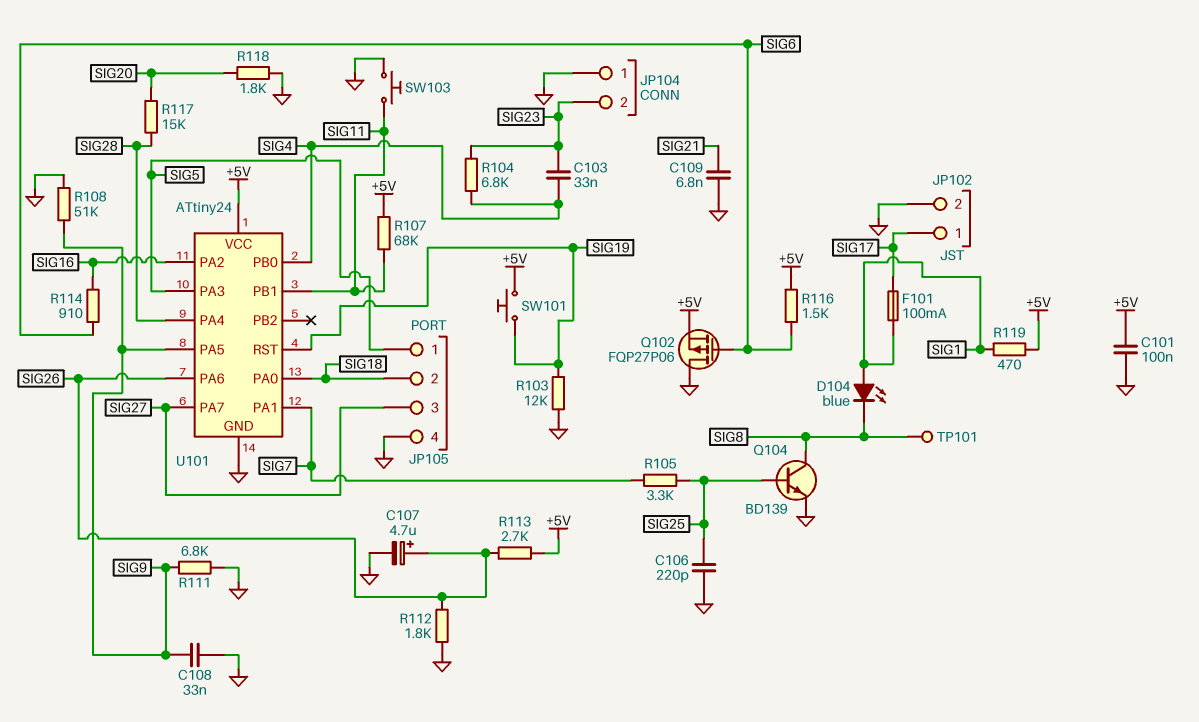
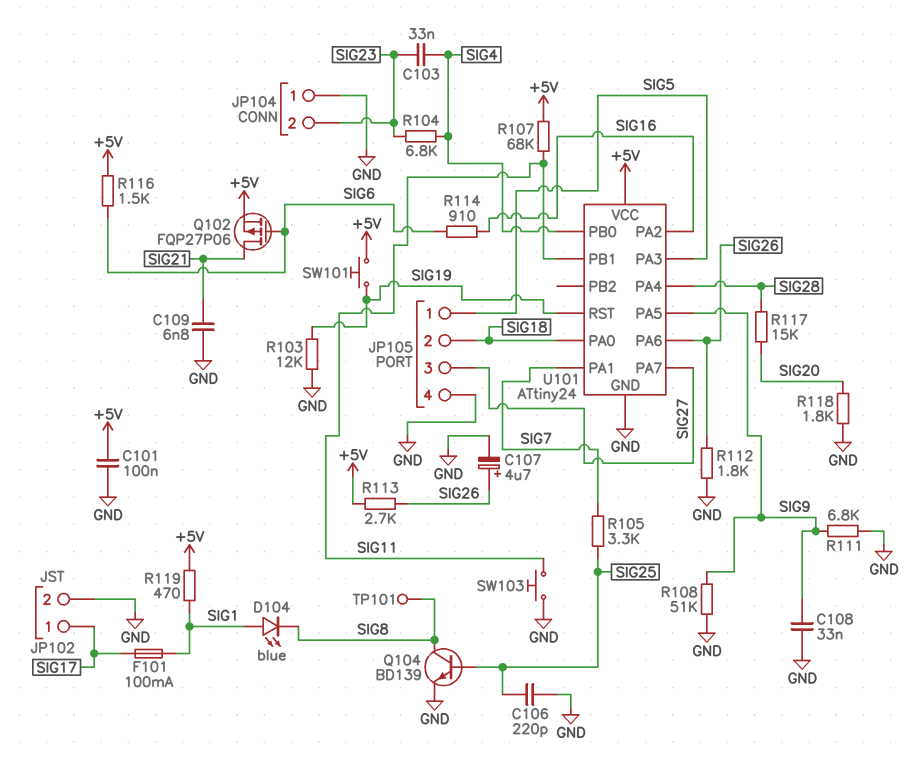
Q102: PMOS FQP27P06 (G SIG6, D GND, S +5V) -> PMOS FQP27P06 (G SIG6, D SIG21, S +5V)

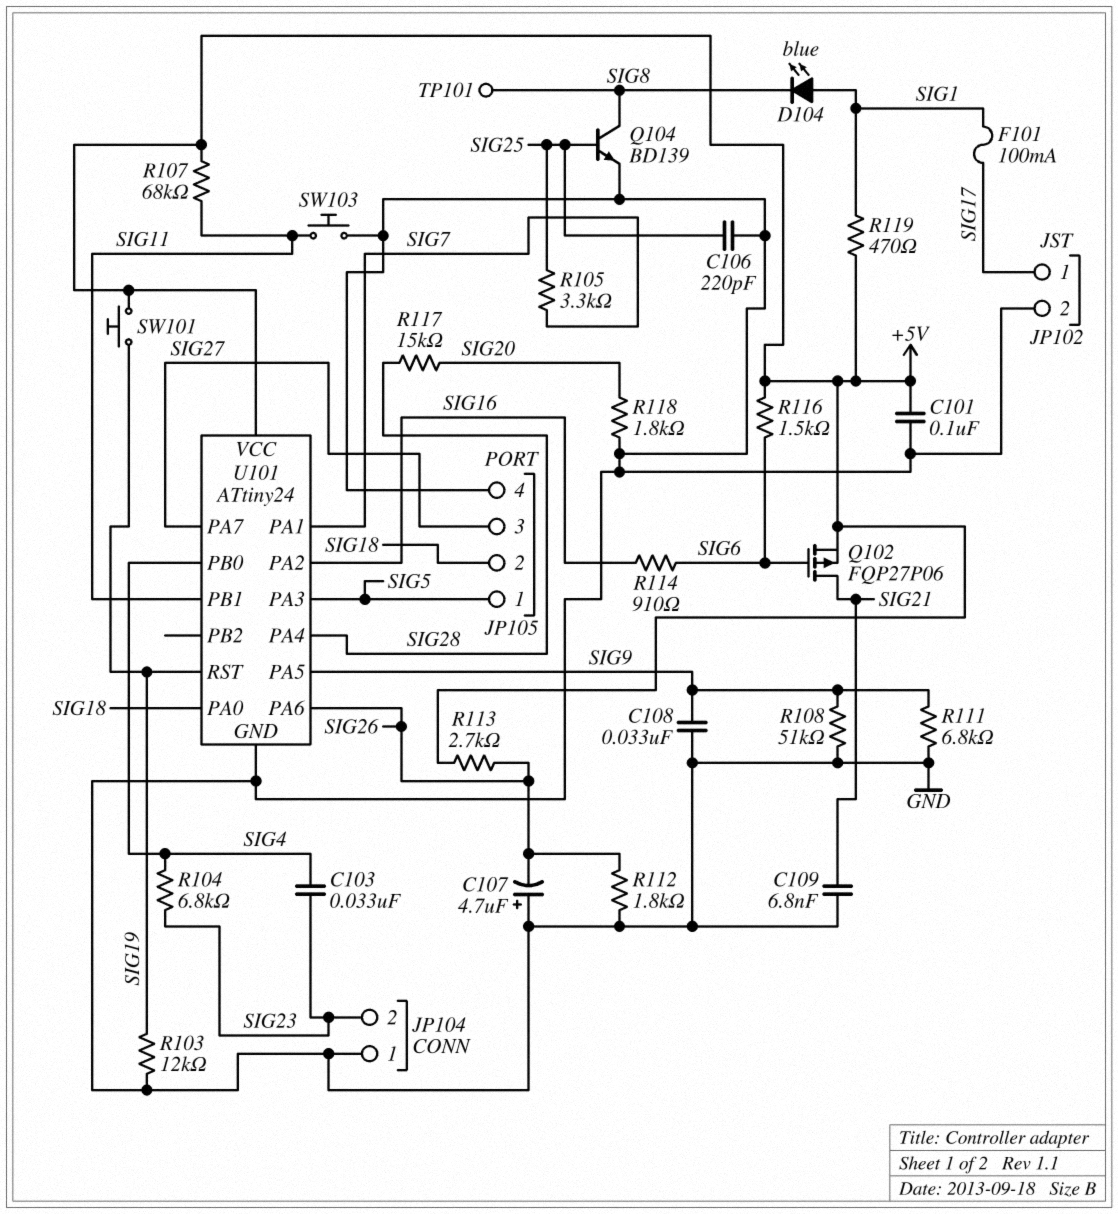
C107: 4.7uF (plus SIG26, minus GND) -> 4.7uF (plus GND, minus SIG26)

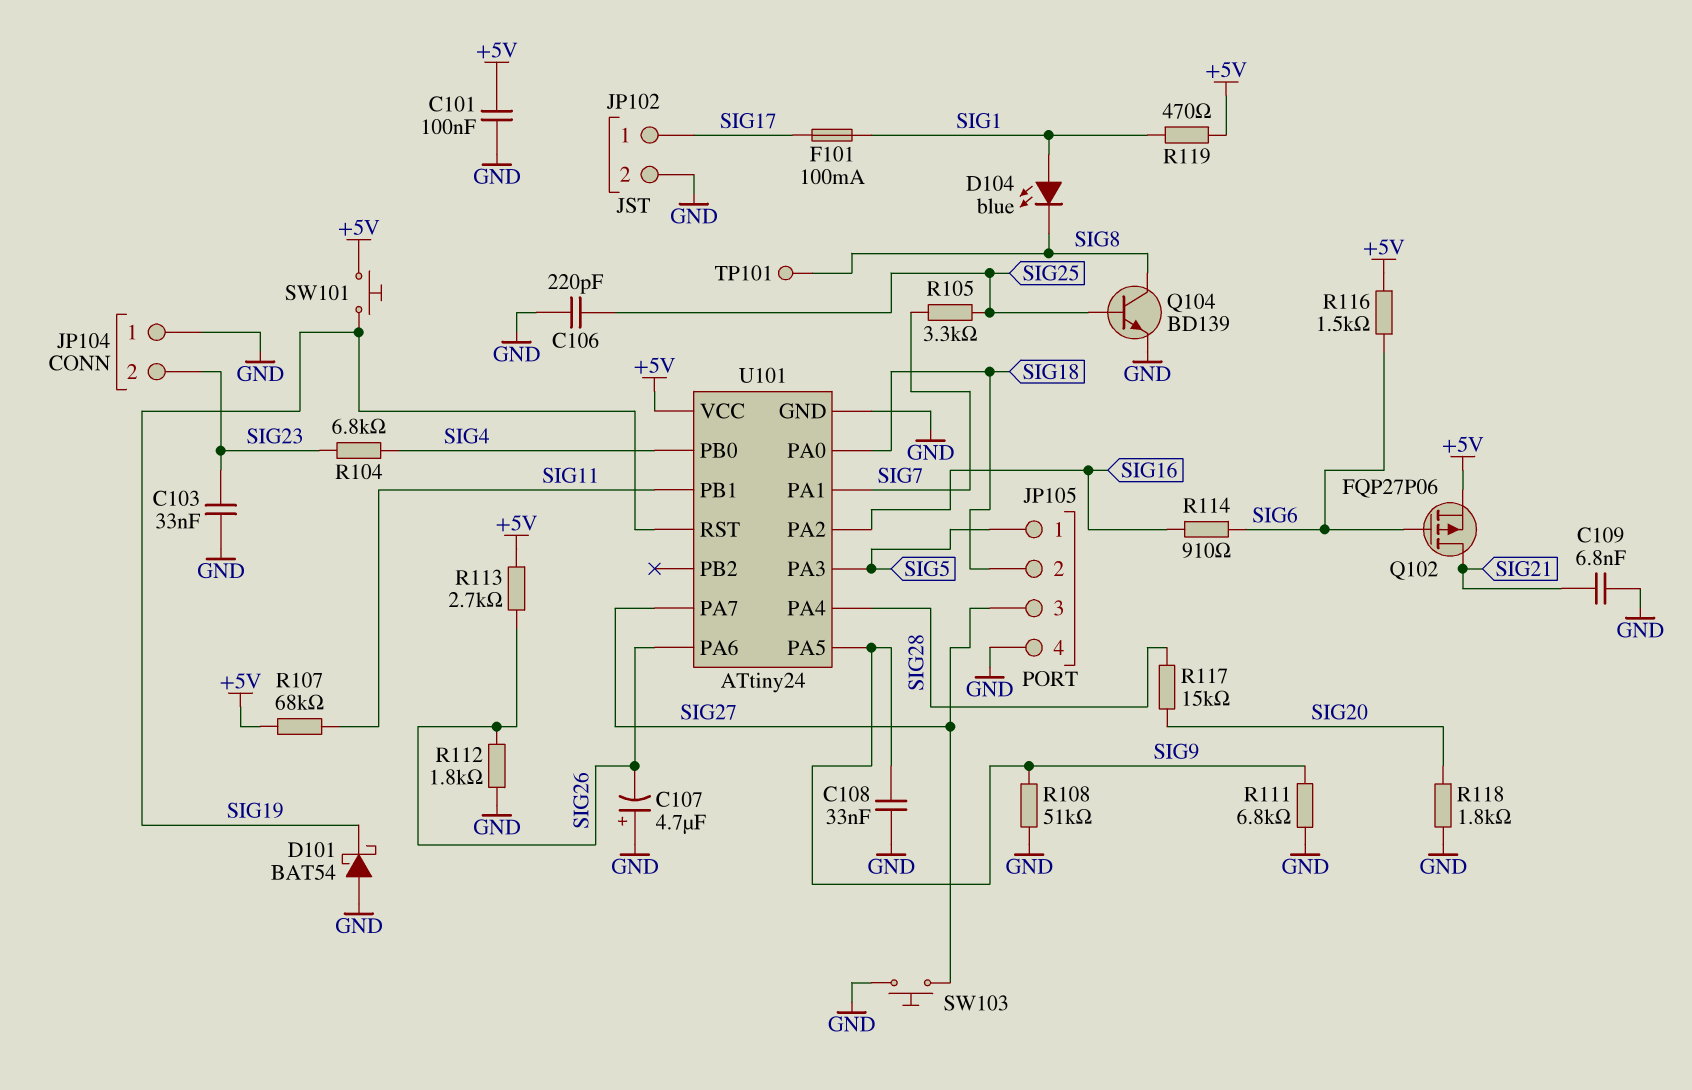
C103: 33nF (SIG4, SIG23) -> 33nF (GND, SIG23)
D101: none -> schottky BAT54 (A GND, K SIG19)
R103: 12k (GND, SIG19) -> none
SW103: button (GND, SIG11) -> button (GND, SIG27)

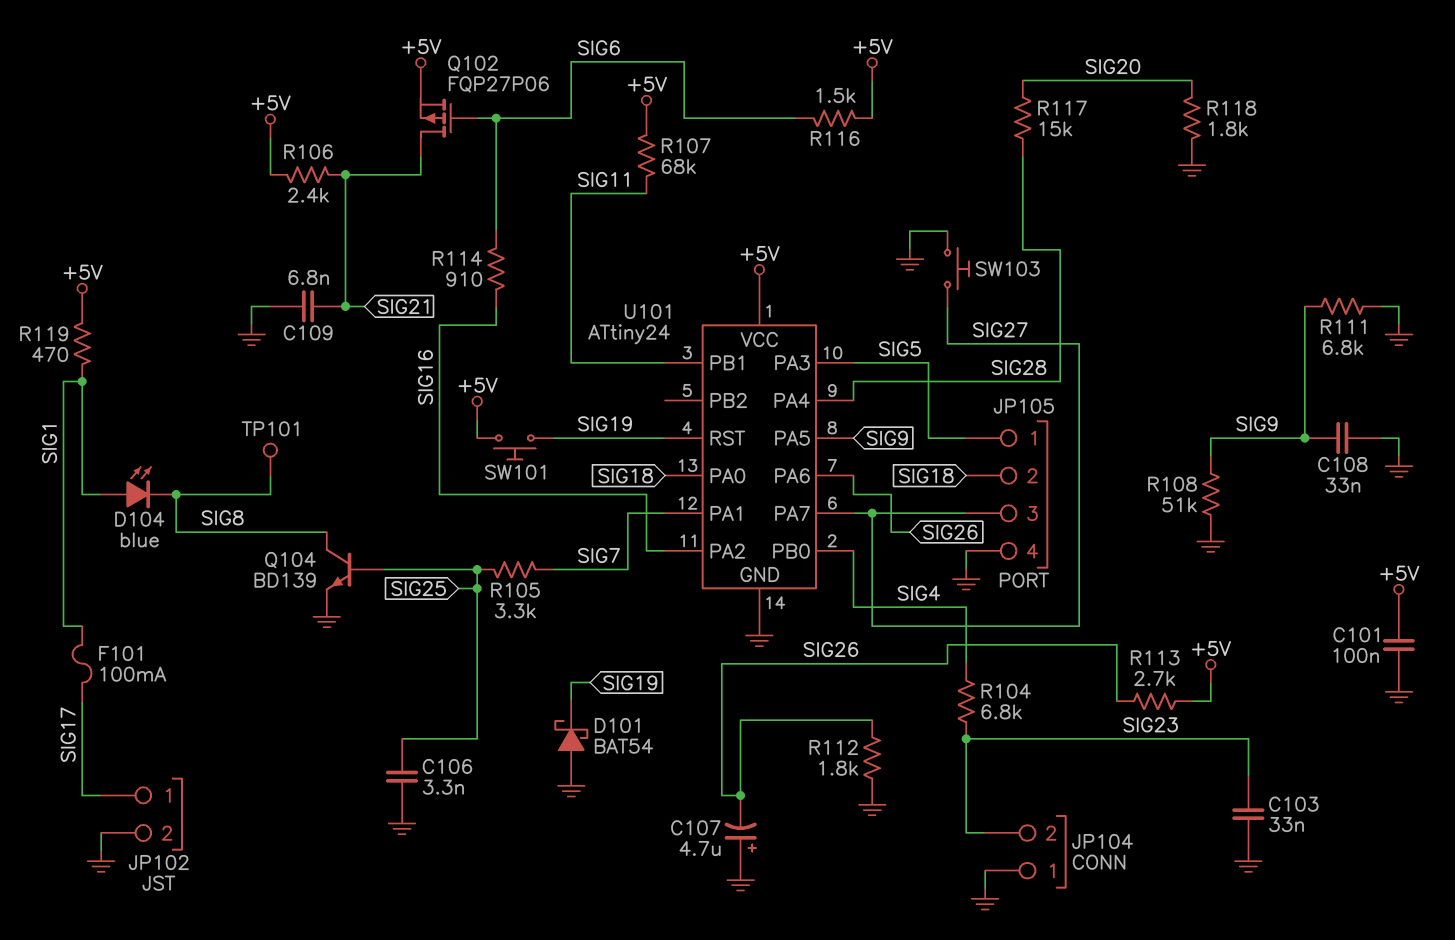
C106: 220pF (GND, SIG25) -> 3.3nF (GND, SIG25)
R106: none -> 2.4k (+5V, SIG21)

